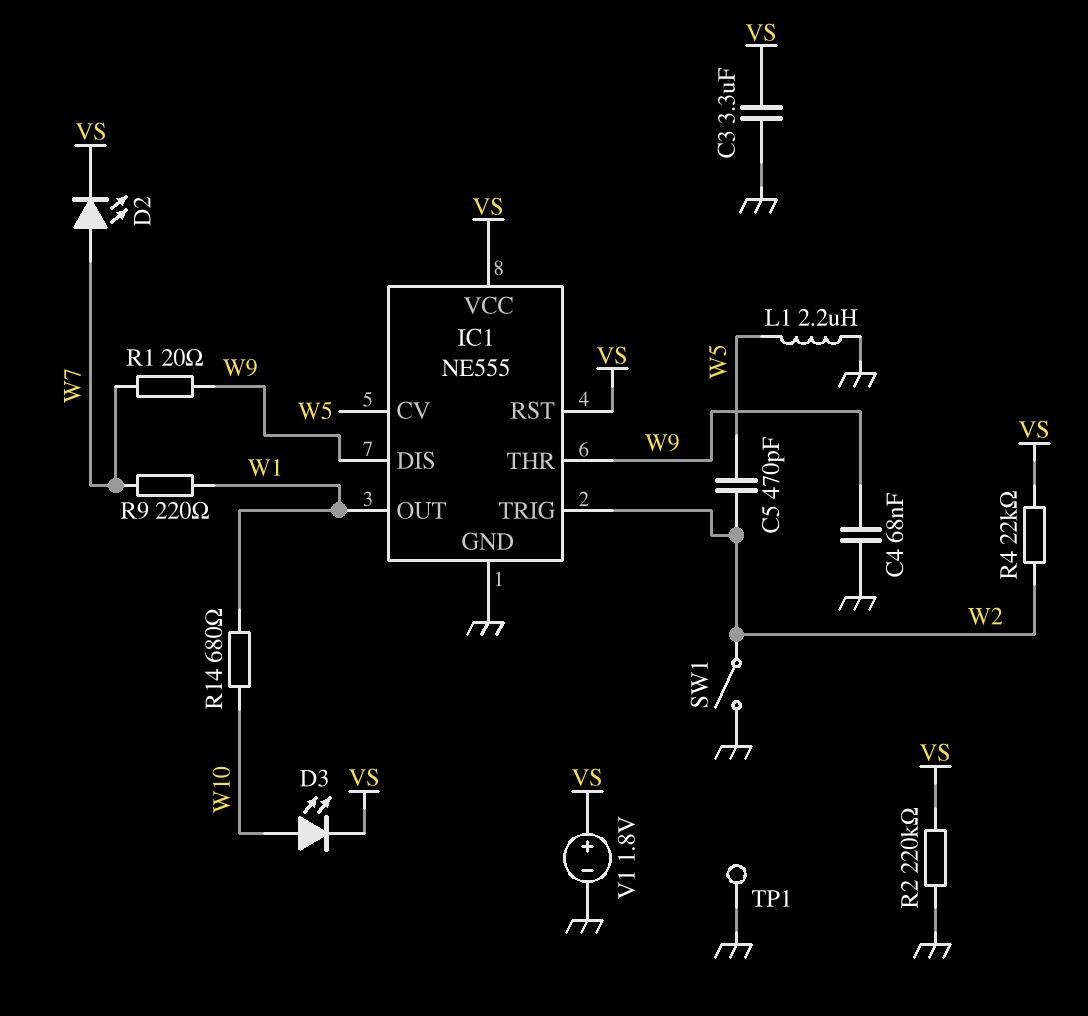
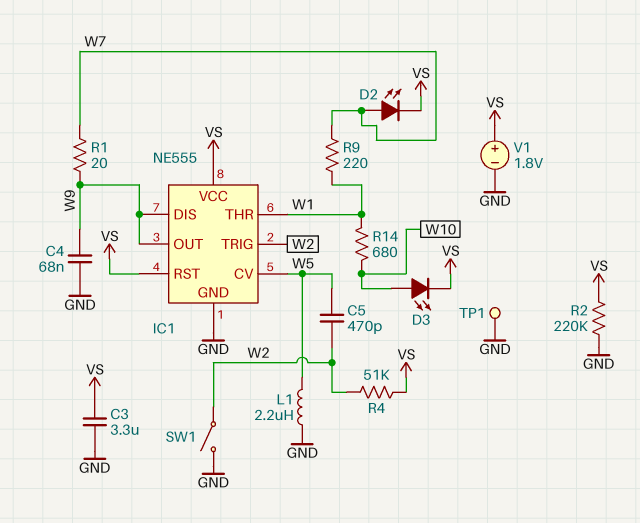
IC1 pin OUT: W1 -> W9
IC1 pin THR: W9 -> W1
R4: 22k (VS, W2) -> 51k (VS, W2)

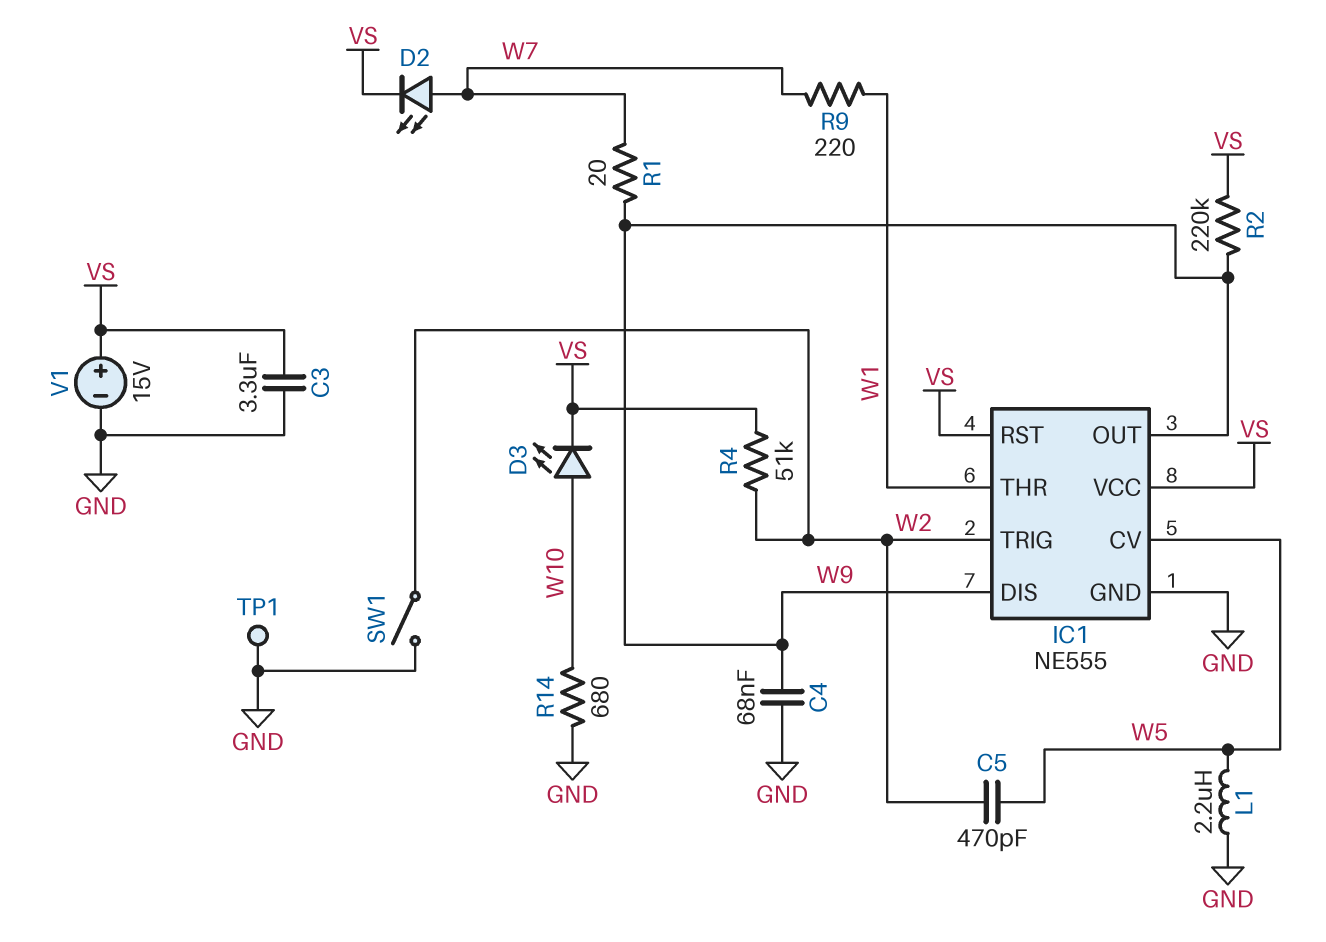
R2: 220k (GND, VS) -> 220k (VS, W9)
R14: 680 (W1, W10) -> 680 (GND, W10)
V1: 1.8V (plus VS, minus GND) -> 15V (plus VS, minus GND)

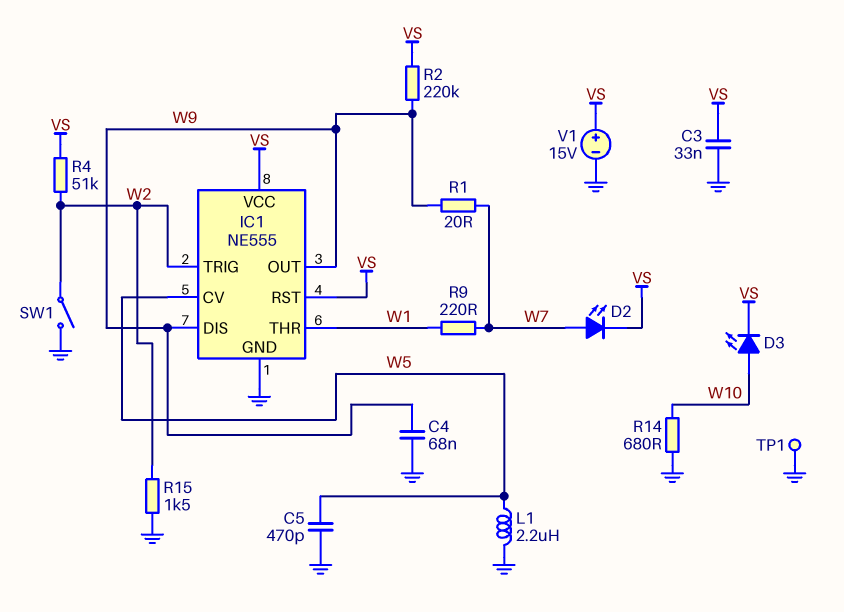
C3: 3.3uF (GND, VS) -> 33nF (GND, VS)
C5: 470pF (W2, W5) -> 470pF (GND, W5)
R15: none -> 1.5k (GND, W2)

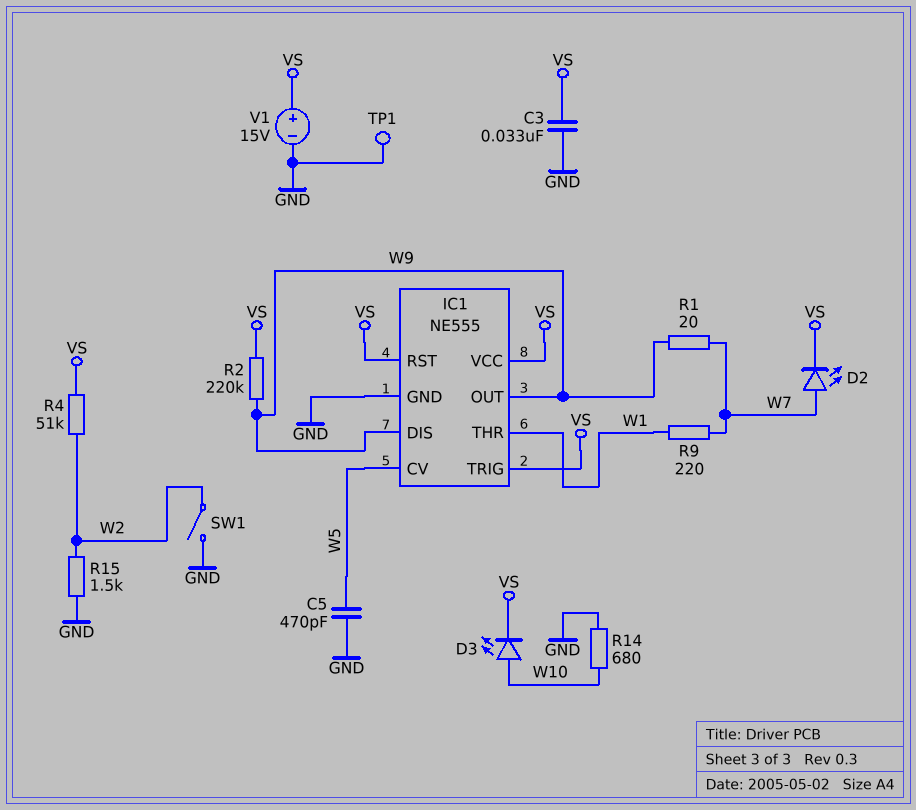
C4: 68nF (GND, W9) -> none
IC1 pin TRIG: W2 -> VS
L1: 2.2uH (GND, W5) -> none

